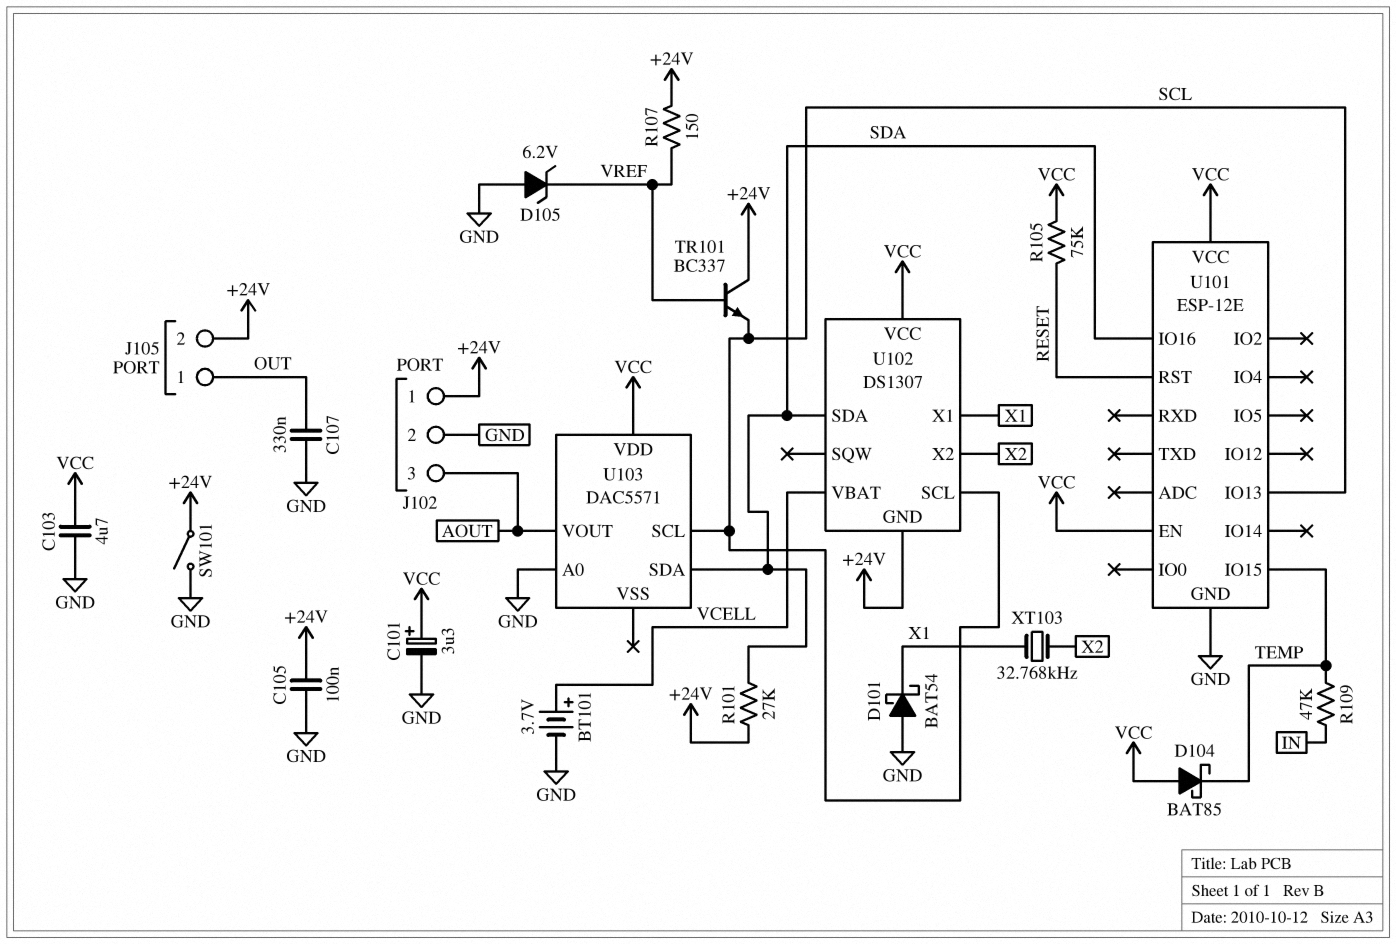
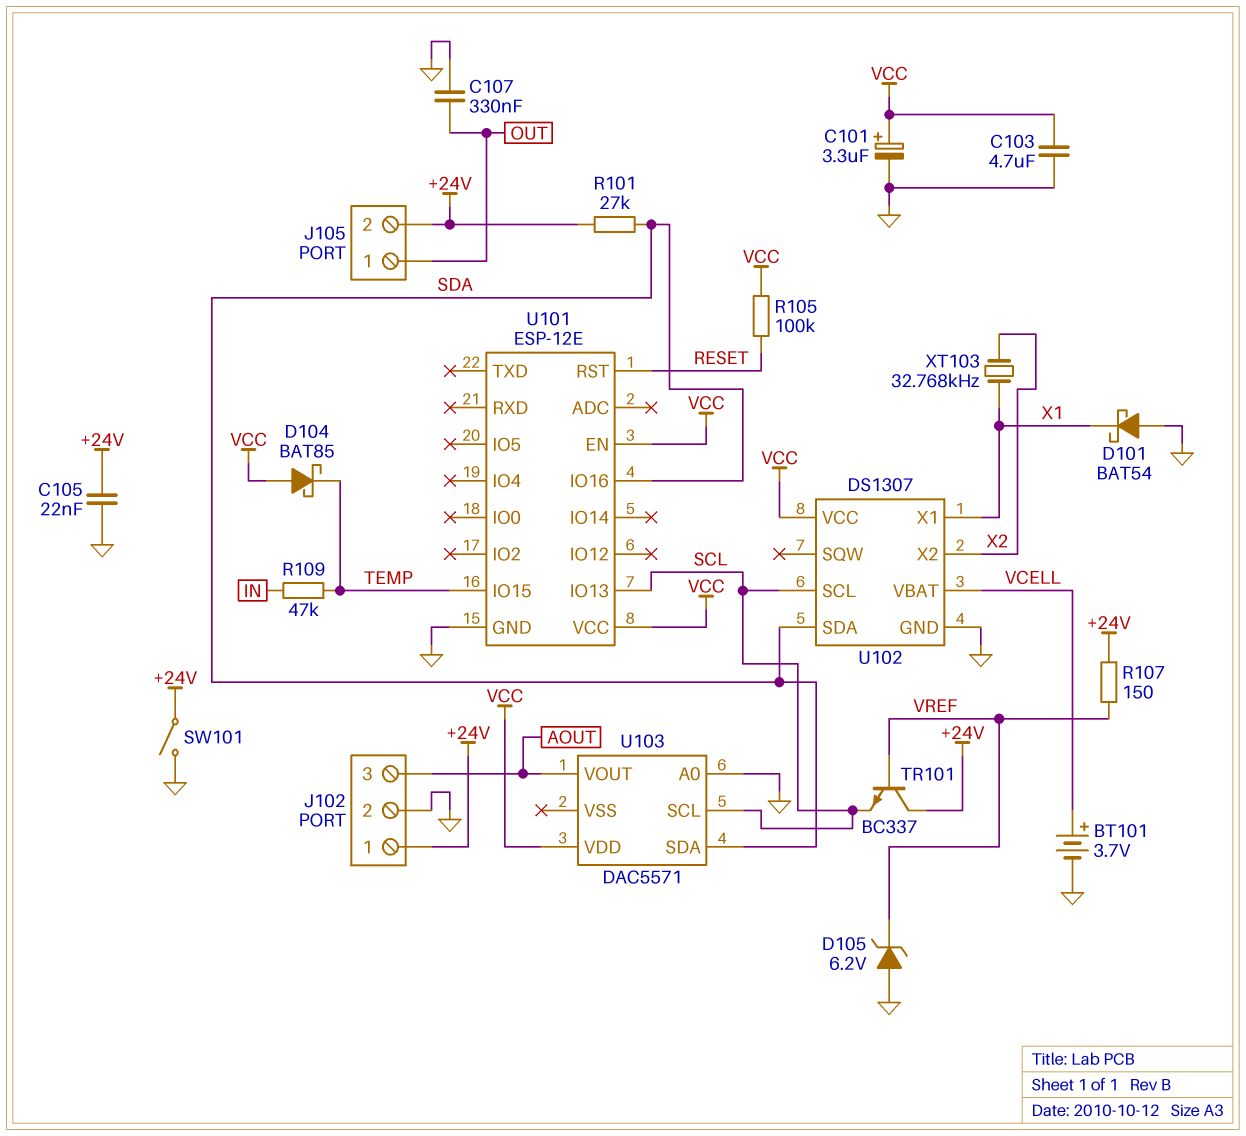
C105: 100nF (+24V, GND) -> 22nF (+24V, GND)
R105: 75k (RESET, VCC) -> 100k (RESET, VCC)
U102 pin GND: +24V -> GND

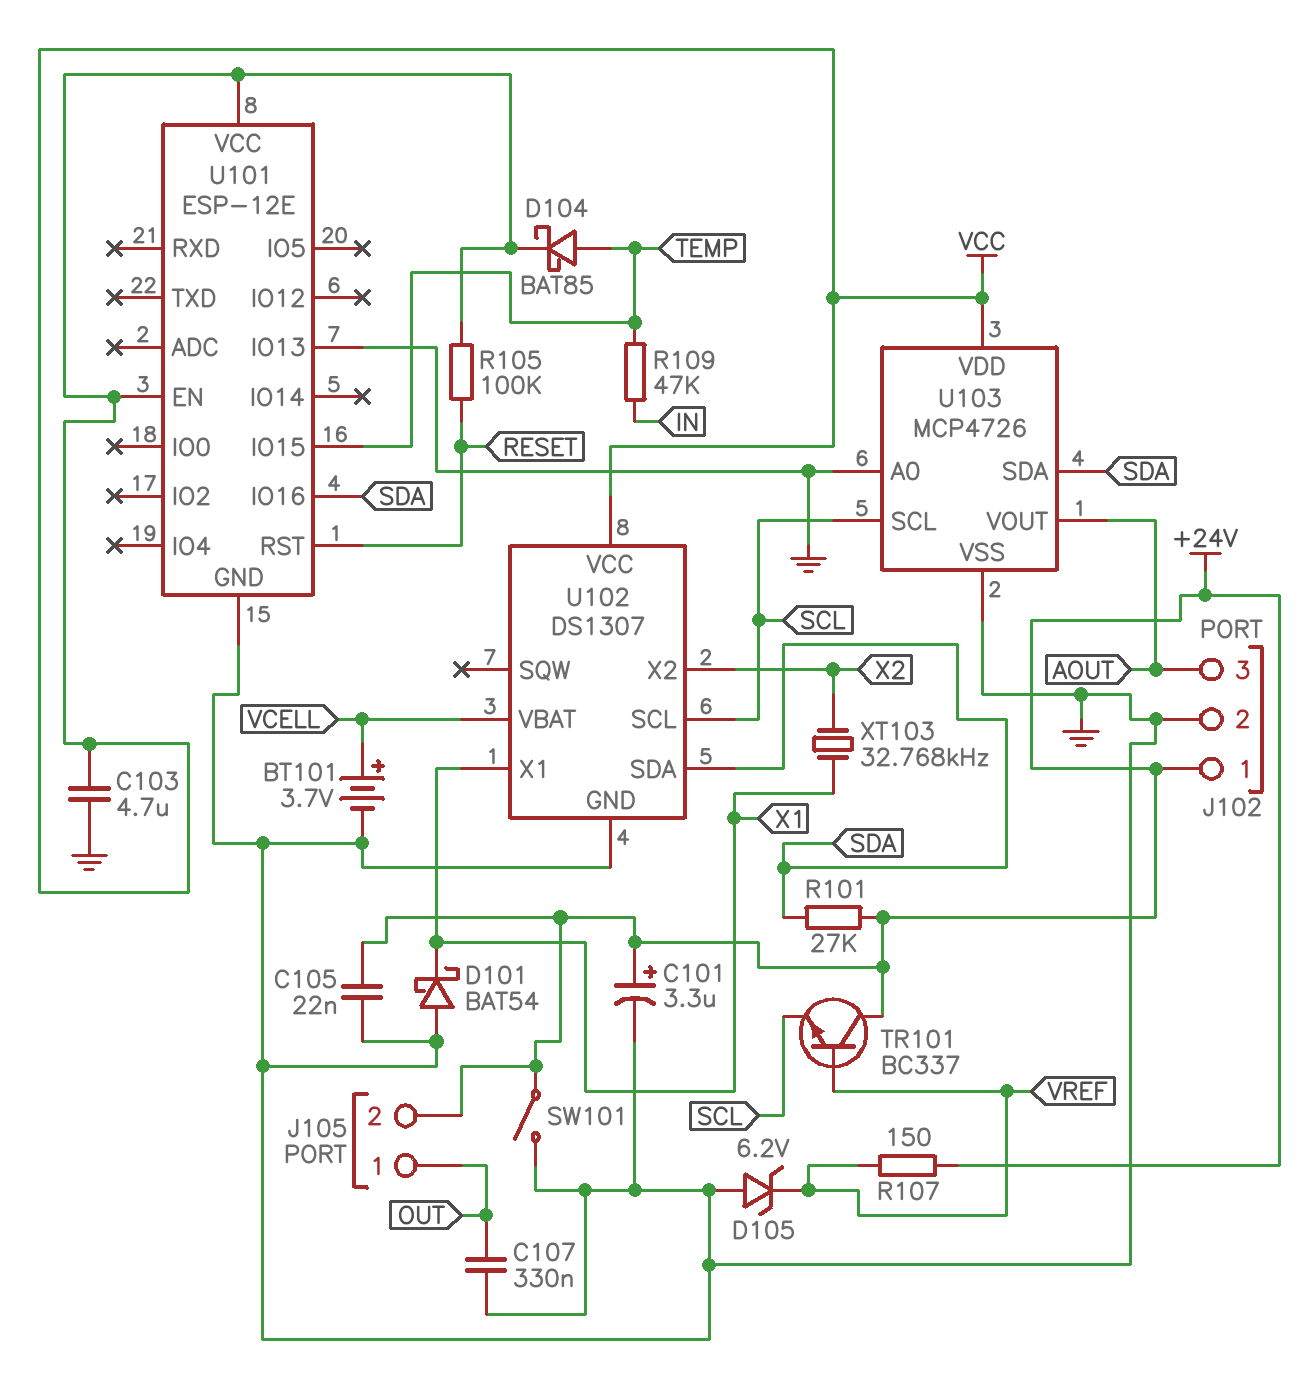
C101: 3.3uF (plus VCC, minus GND) -> 3.3uF (plus +24V, minus GND)
D104: schottky BAT85 (A VCC, K TEMP) -> schottky BAT85 (A TEMP, K VCC)
U101 pin IO13: SCL -> GND
U103: DAC5571 -> MCP4726
U103 pin VSS: none -> GND

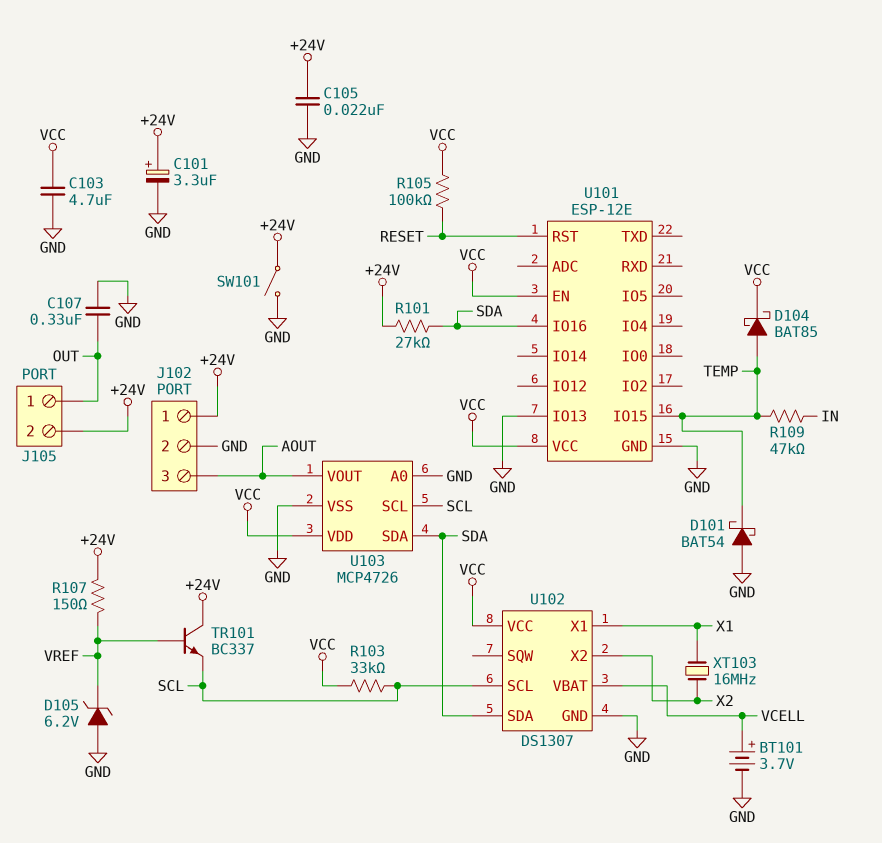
D101: schottky BAT54 (A GND, K X1) -> schottky BAT54 (A GND, K TEMP)
R103: none -> 33k (SCL, VCC)
XT103: 32.768kHz (X1, X2) -> 16MHz (X1, X2)

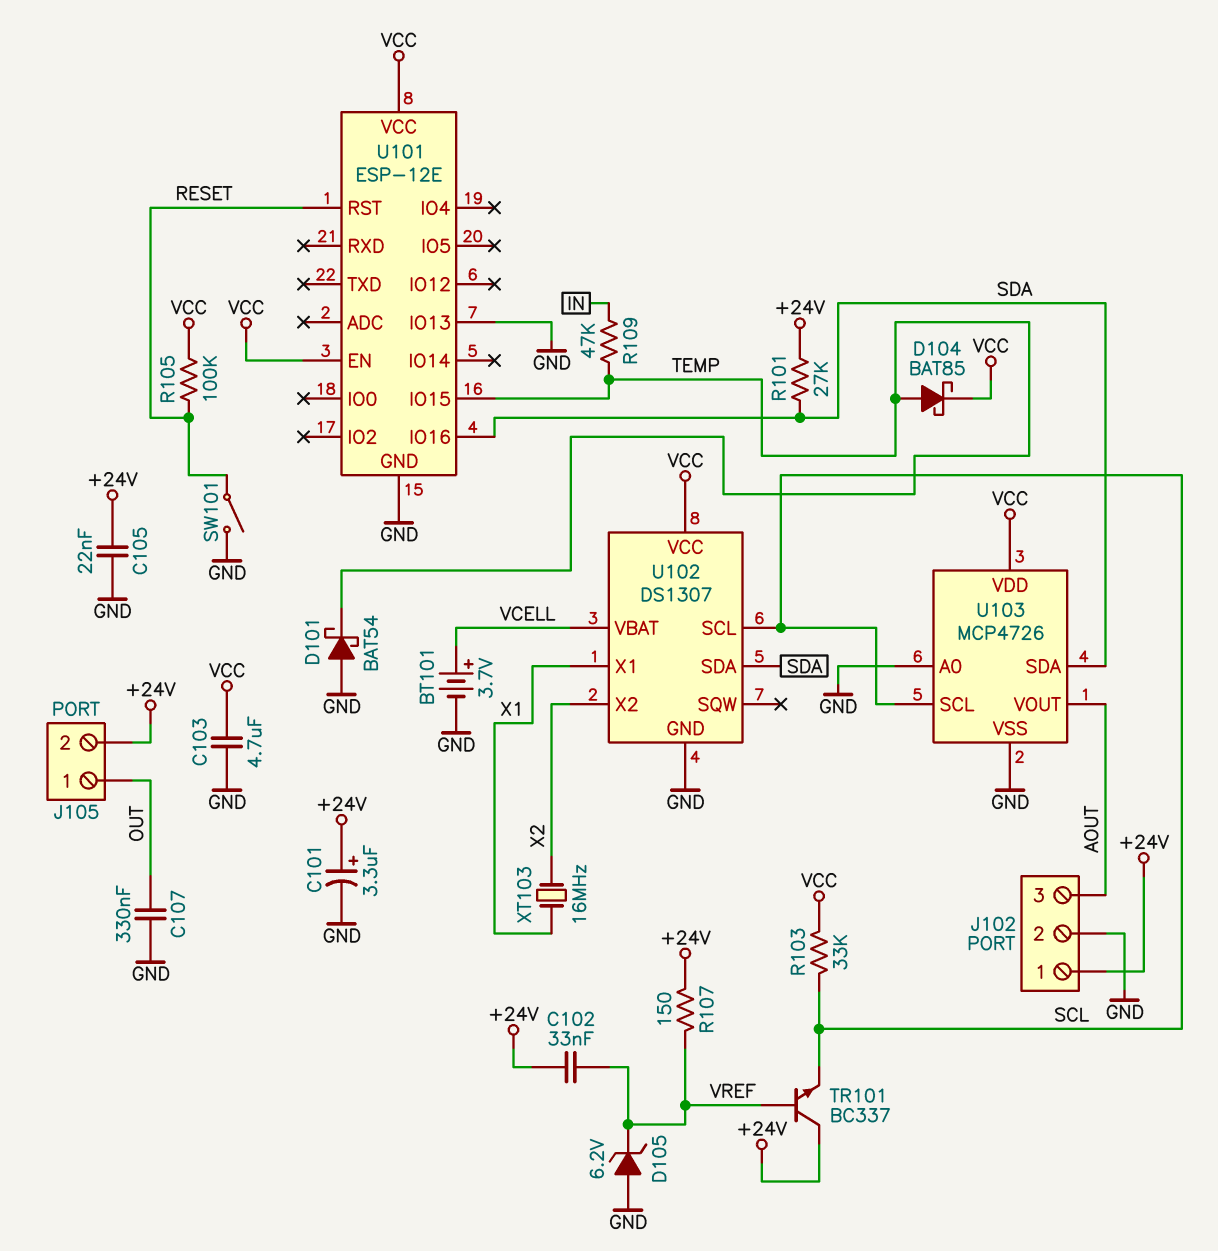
C102: none -> 33nF (+24V, VREF)
SW101: switch (+24V, GND) -> switch (GND, RESET)

